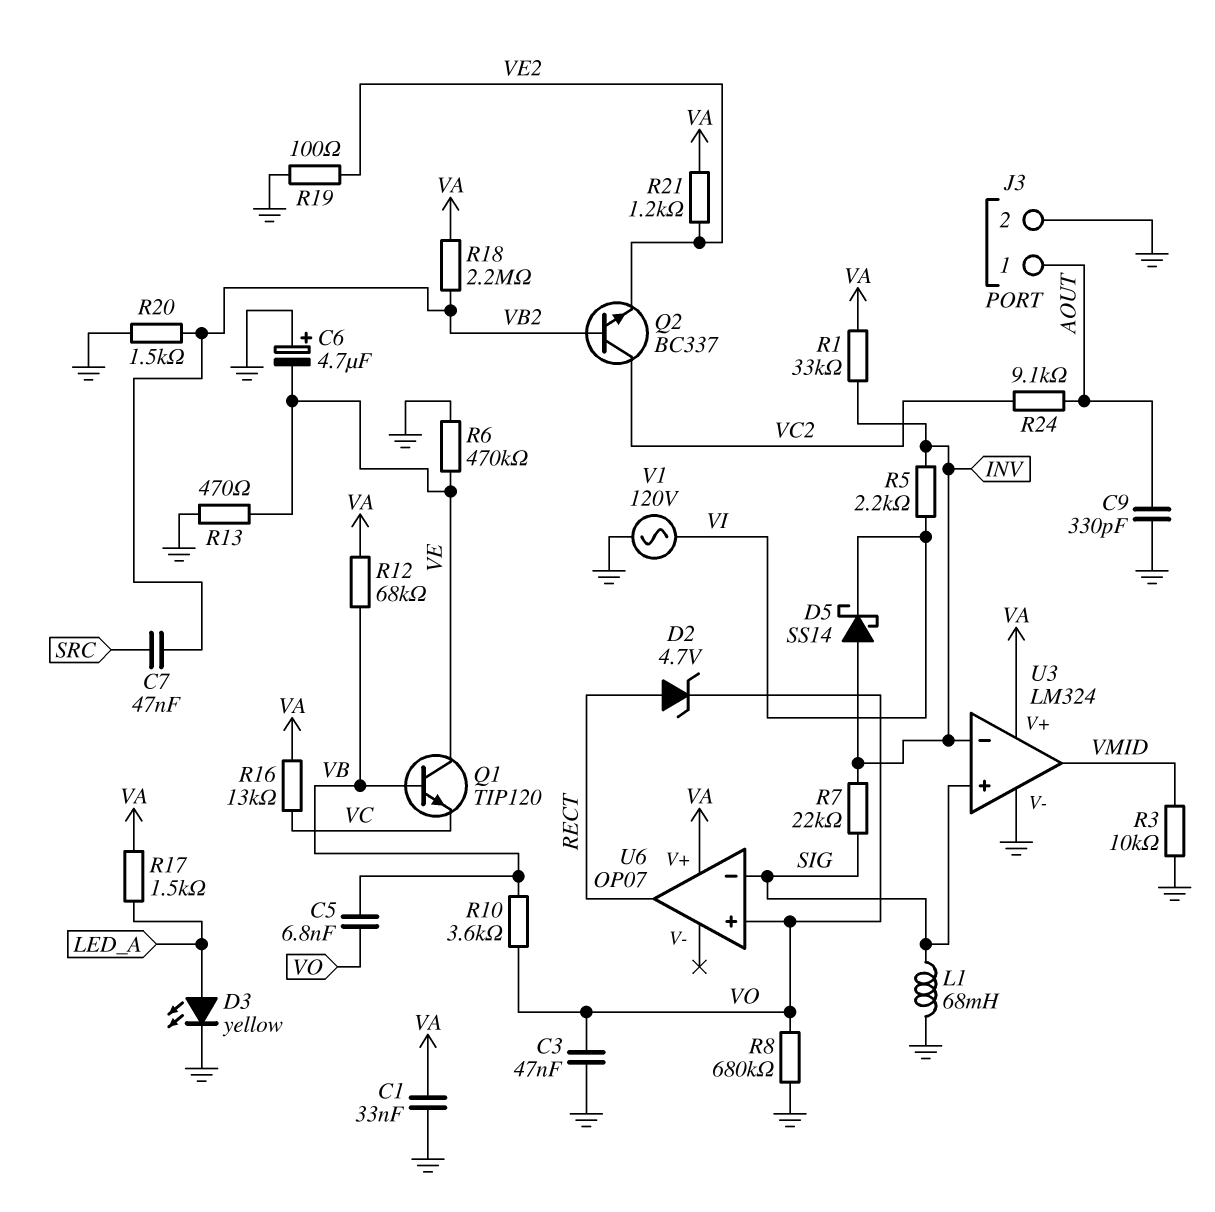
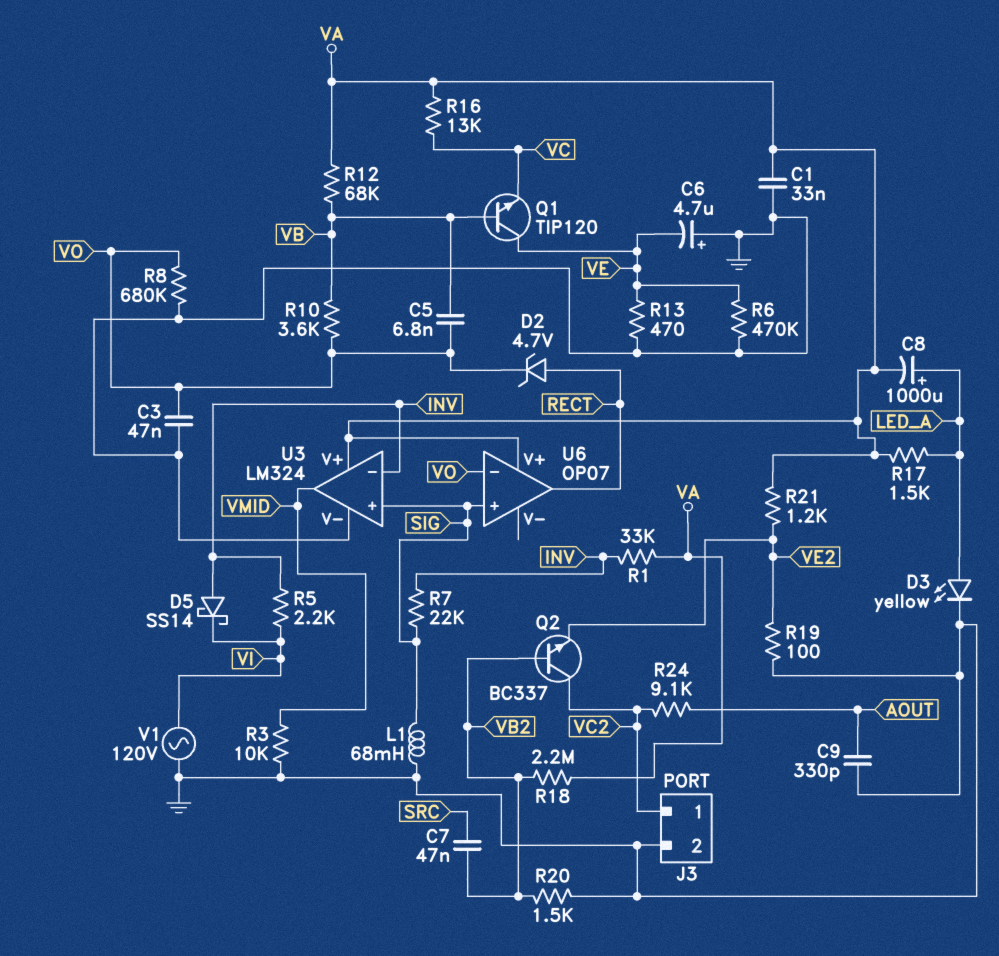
C8: none -> 1000uF (plus LED_A, minus VA)
J3 pin 1: AOUT -> VC2
U6 pin in+: VO -> SIG
U6 pin in-: SIG -> VO

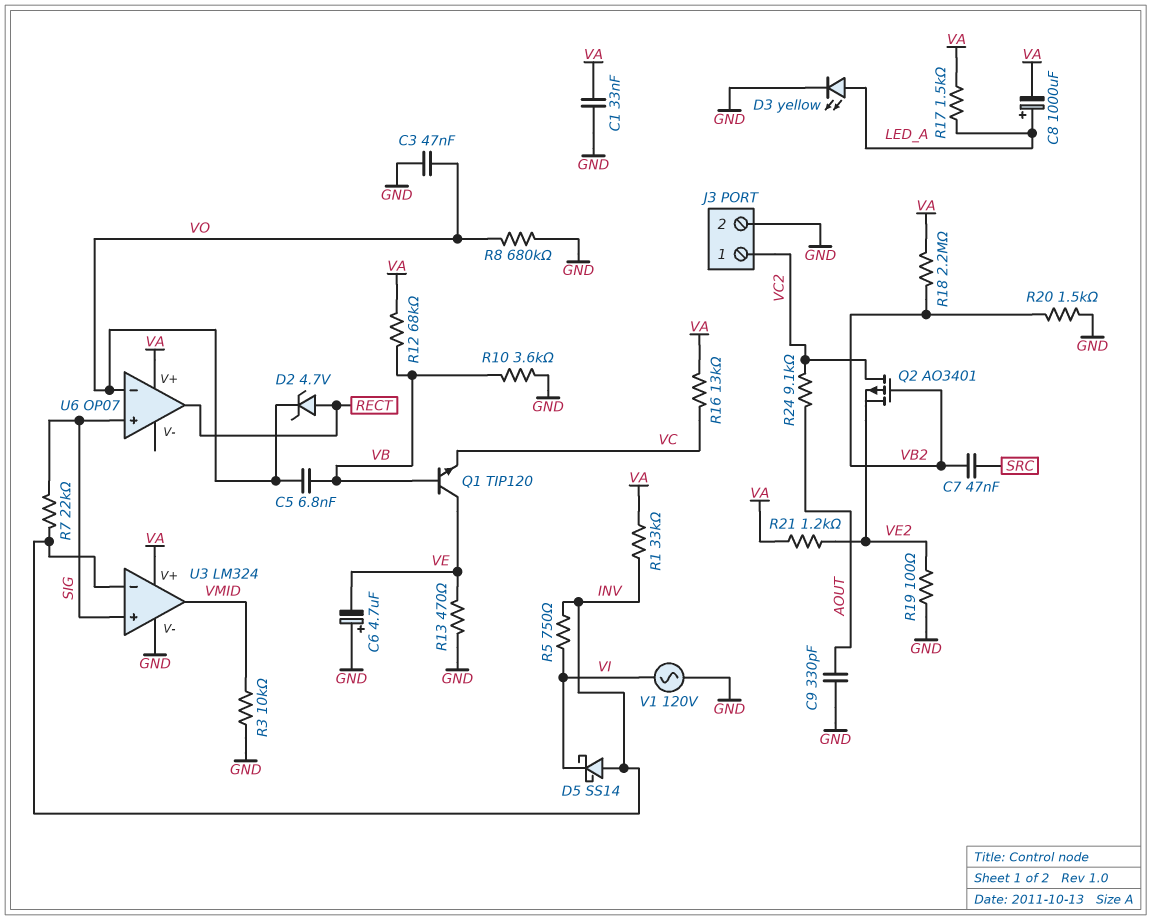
L1: 68mH (GND, SIG) -> none
Q2: NPN BC337 (B VB2, C VC2, E VE2) -> PMOS AO3401 (G VB2, D VC2, S VE2)
R5: 2.2k (INV, VI) -> 750 (INV, VI)
R6: 470k (GND, VE) -> none
R10: 3.6k (VB, VO) -> 3.6k (GND, VB)

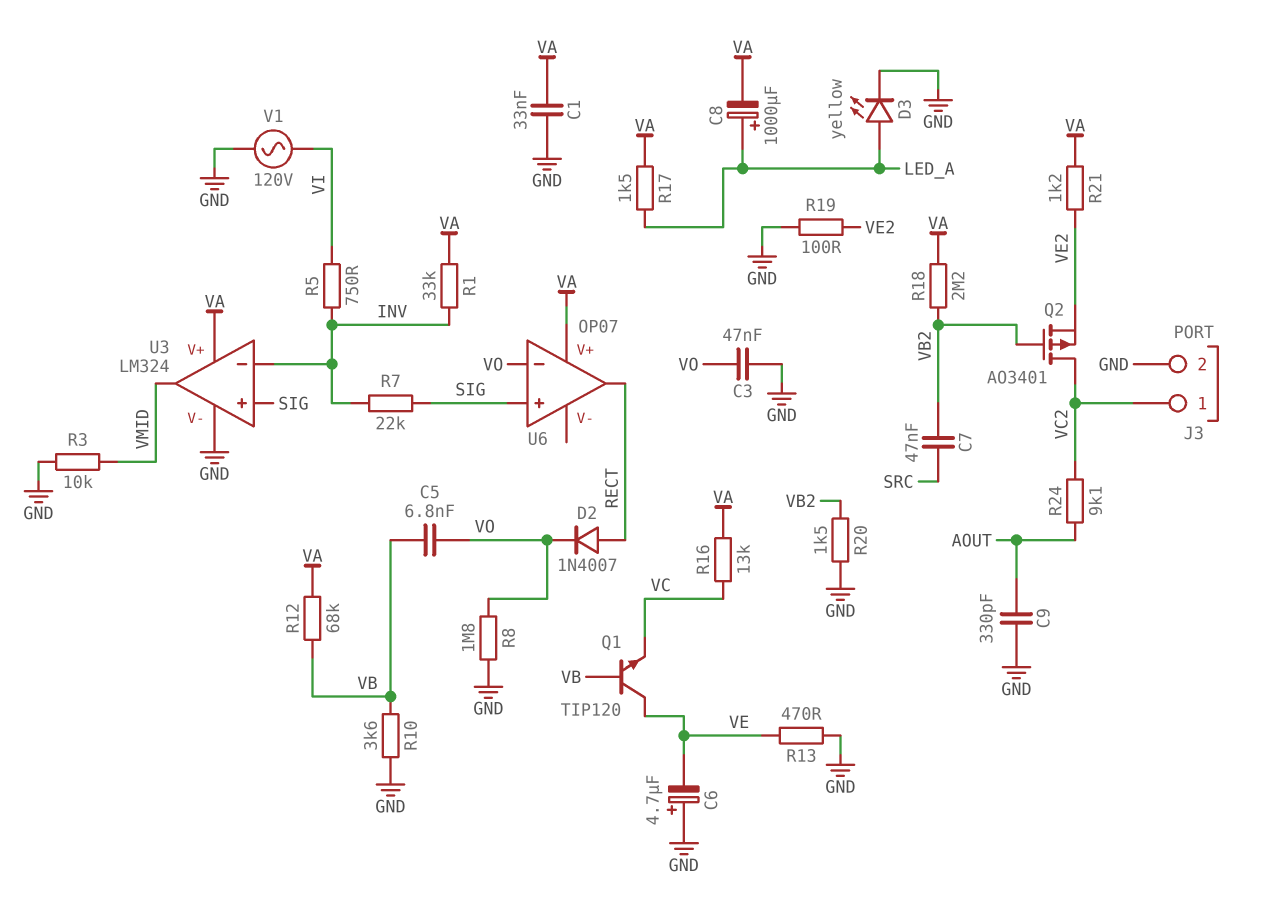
D2: zener 4.7V (A RECT, K VO) -> diode 1N4007 (A RECT, K VO)
D5: schottky SS14 (A INV, K VI) -> none
R8: 680k (GND, VO) -> 1.8M (GND, VO)

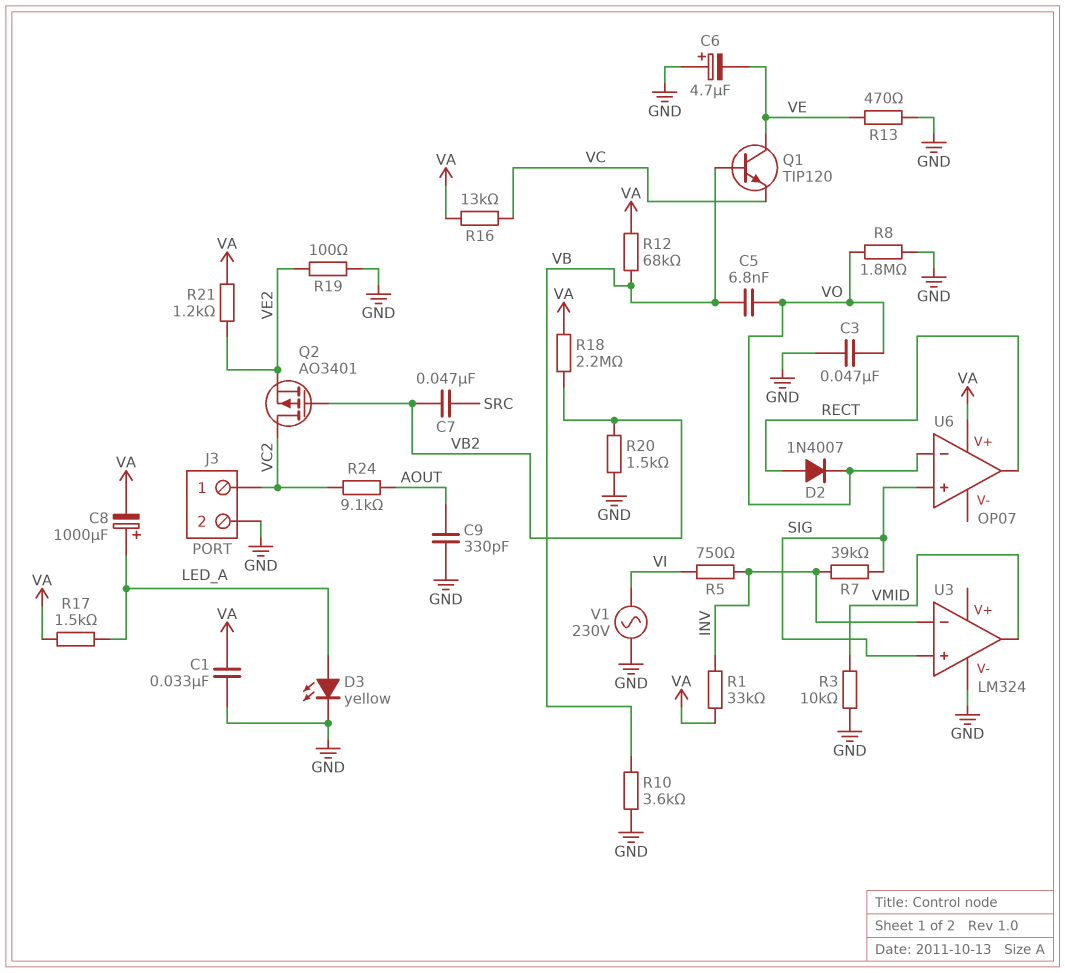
R7: 22k (INV, SIG) -> 39k (INV, SIG)
U3 pin V+: VA -> none
V1: AC 120V (GND, VI) -> AC 230V (GND, VI)

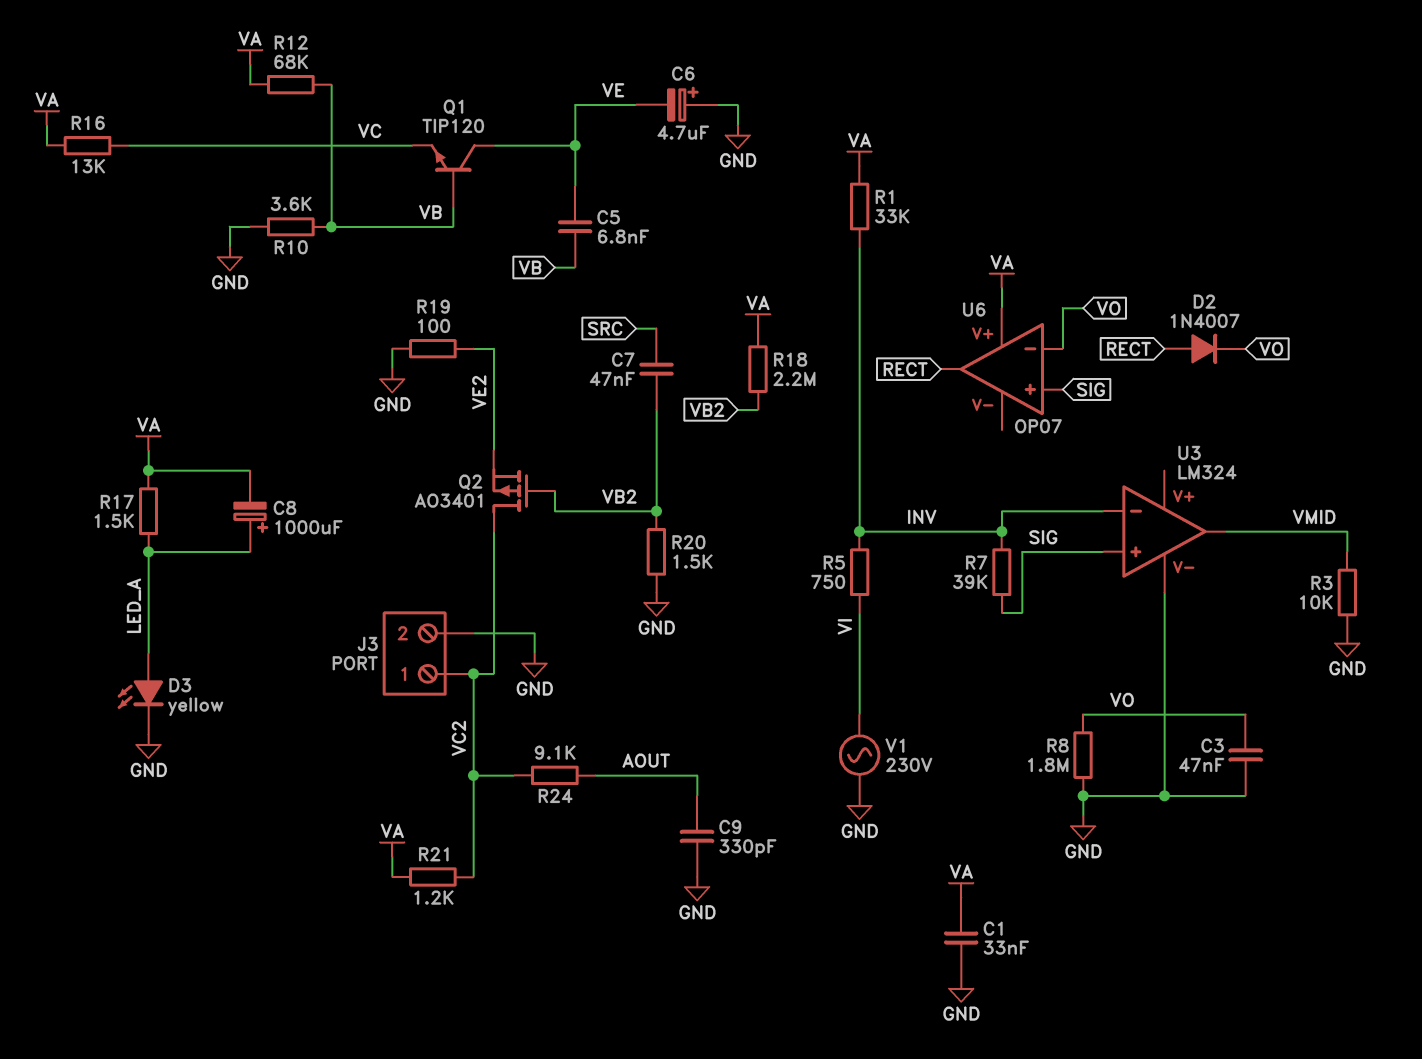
C5: 6.8nF (VB, VO) -> 6.8nF (VB, VE)
R13: 470 (GND, VE) -> none
R21: 1.2k (VA, VE2) -> 1.2k (VA, VC2)

